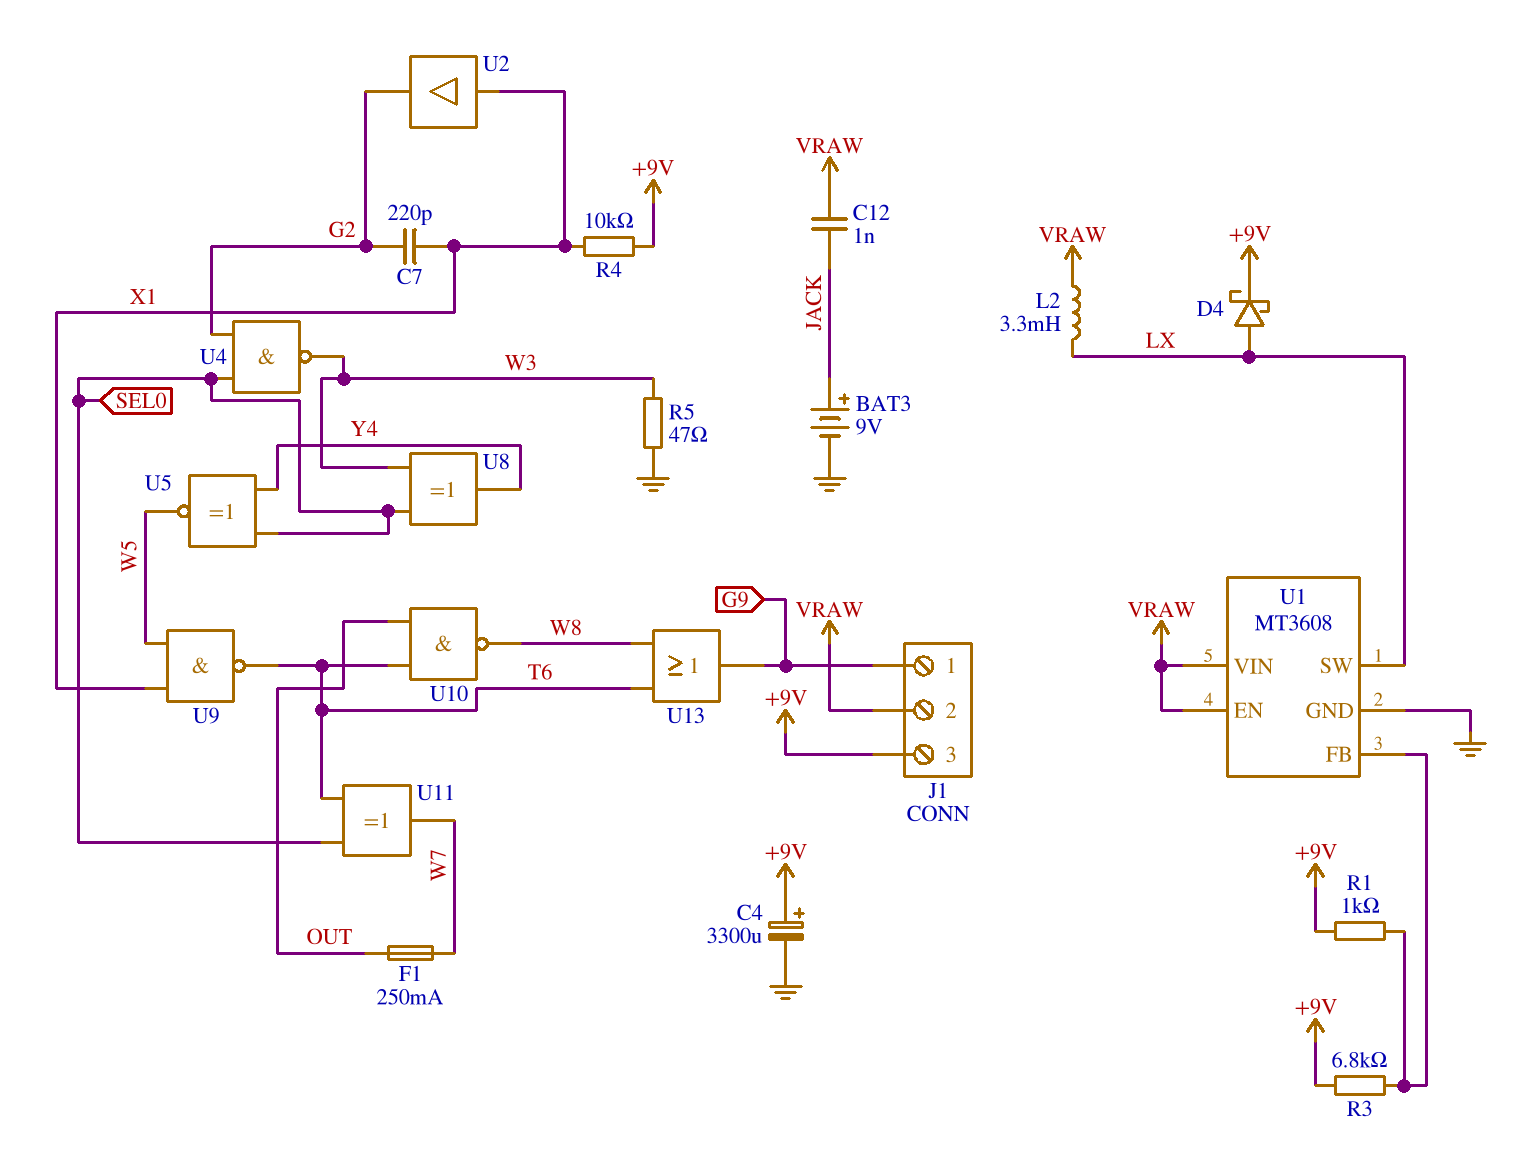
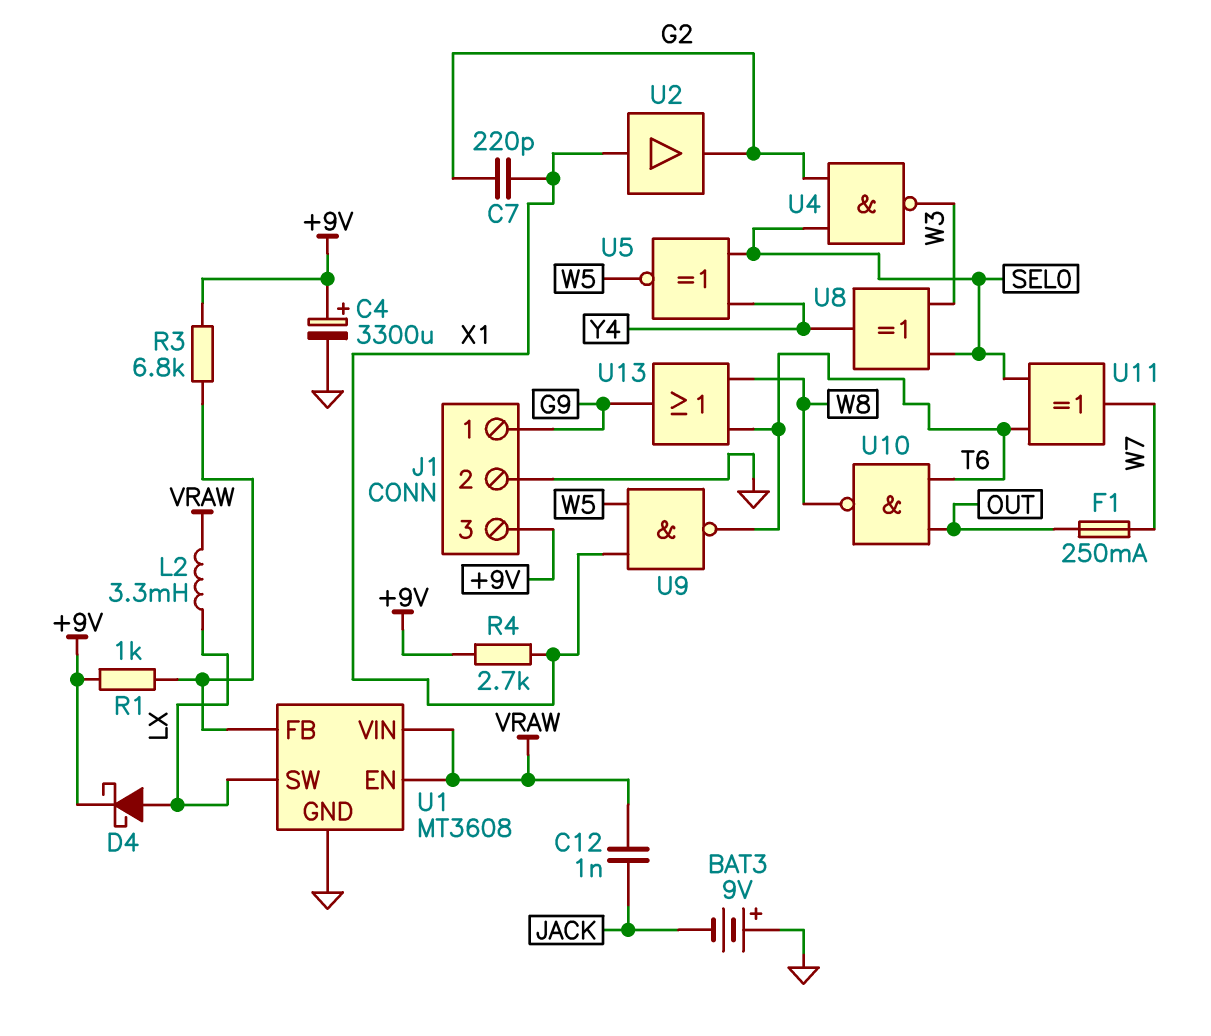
BAT3: 9V (plus JACK, minus GND) -> 9V (plus GND, minus JACK)
J1 pin 2: VRAW -> GND
R4: 10k (+9V, X1) -> 2.7k (+9V, X1)
R5: 47 (GND, W3) -> none

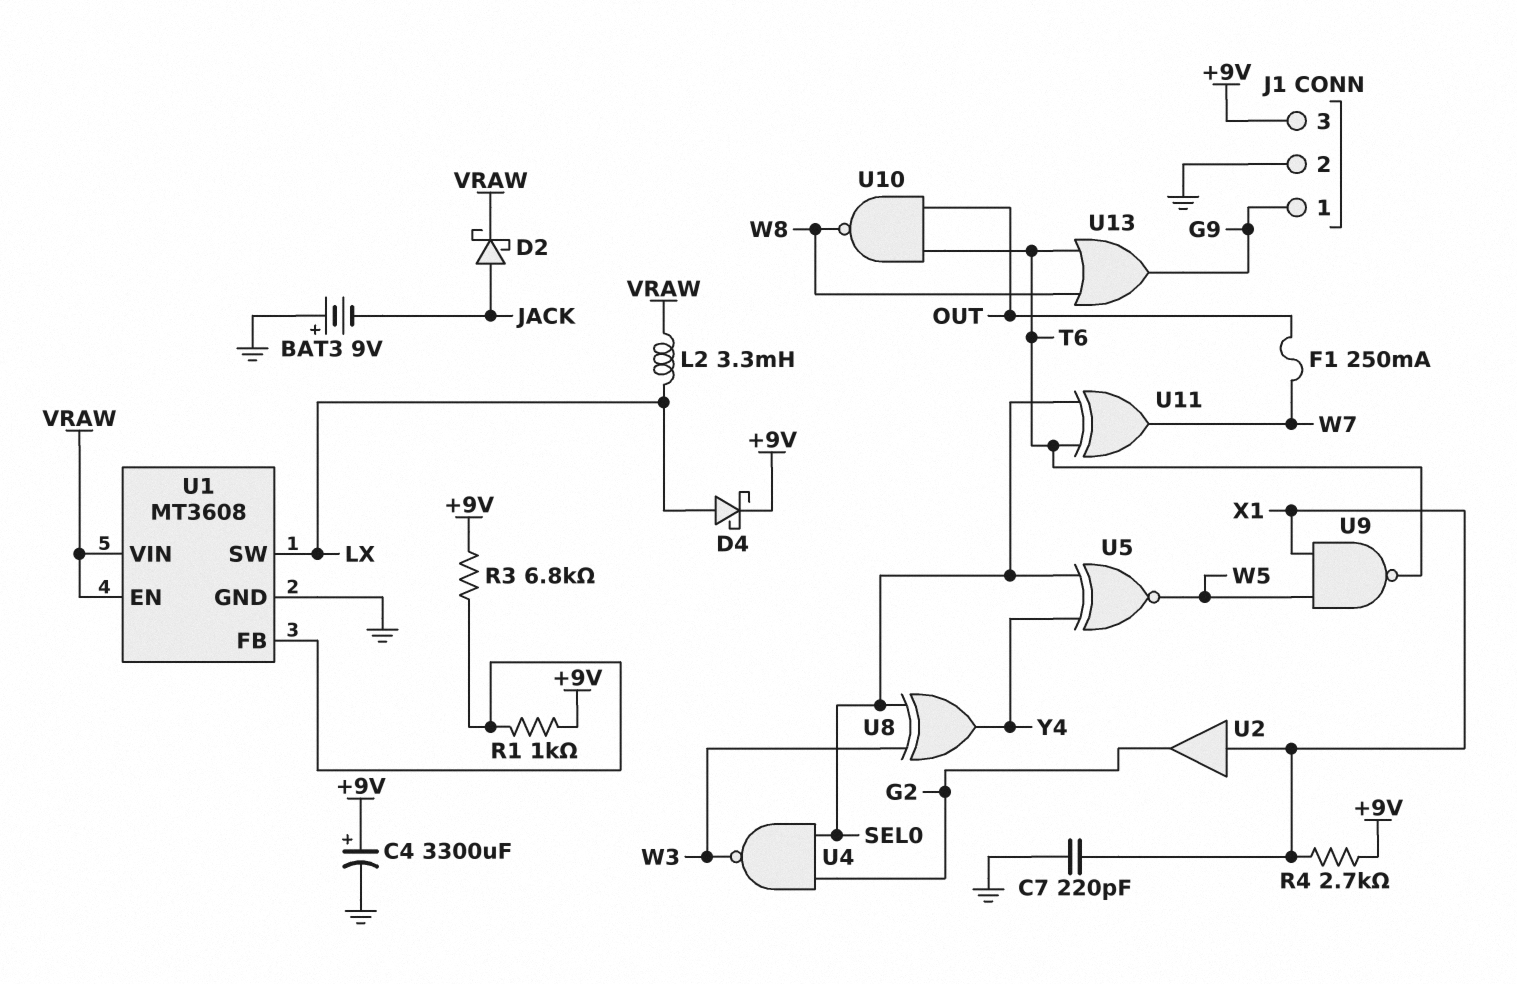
C7: 220pF (G2, X1) -> 220pF (GND, X1)
C12: 1nF (JACK, VRAW) -> none
D2: none -> schottky (A JACK, K VRAW)

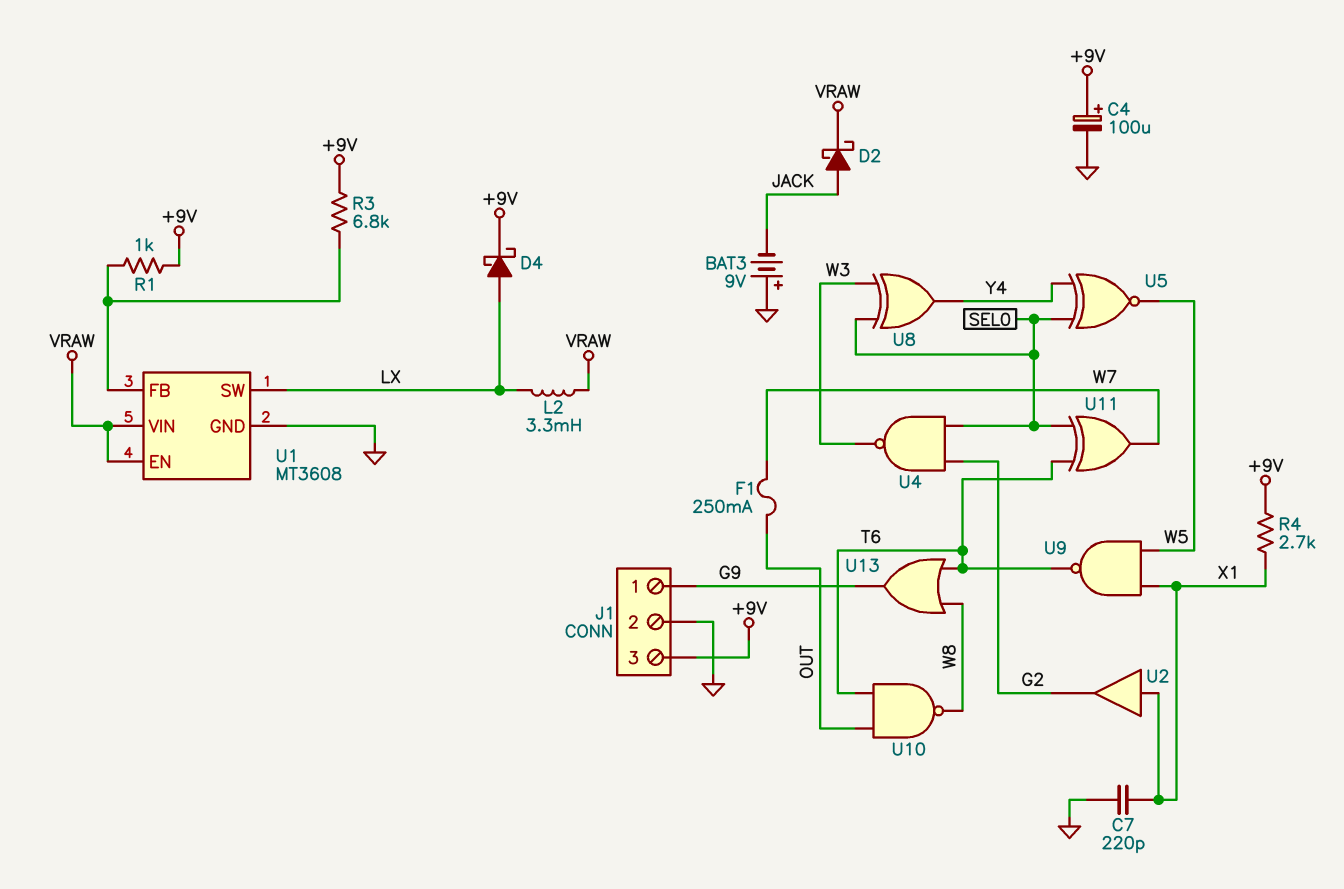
C4: 3300uF (plus +9V, minus GND) -> 100uF (plus +9V, minus GND)

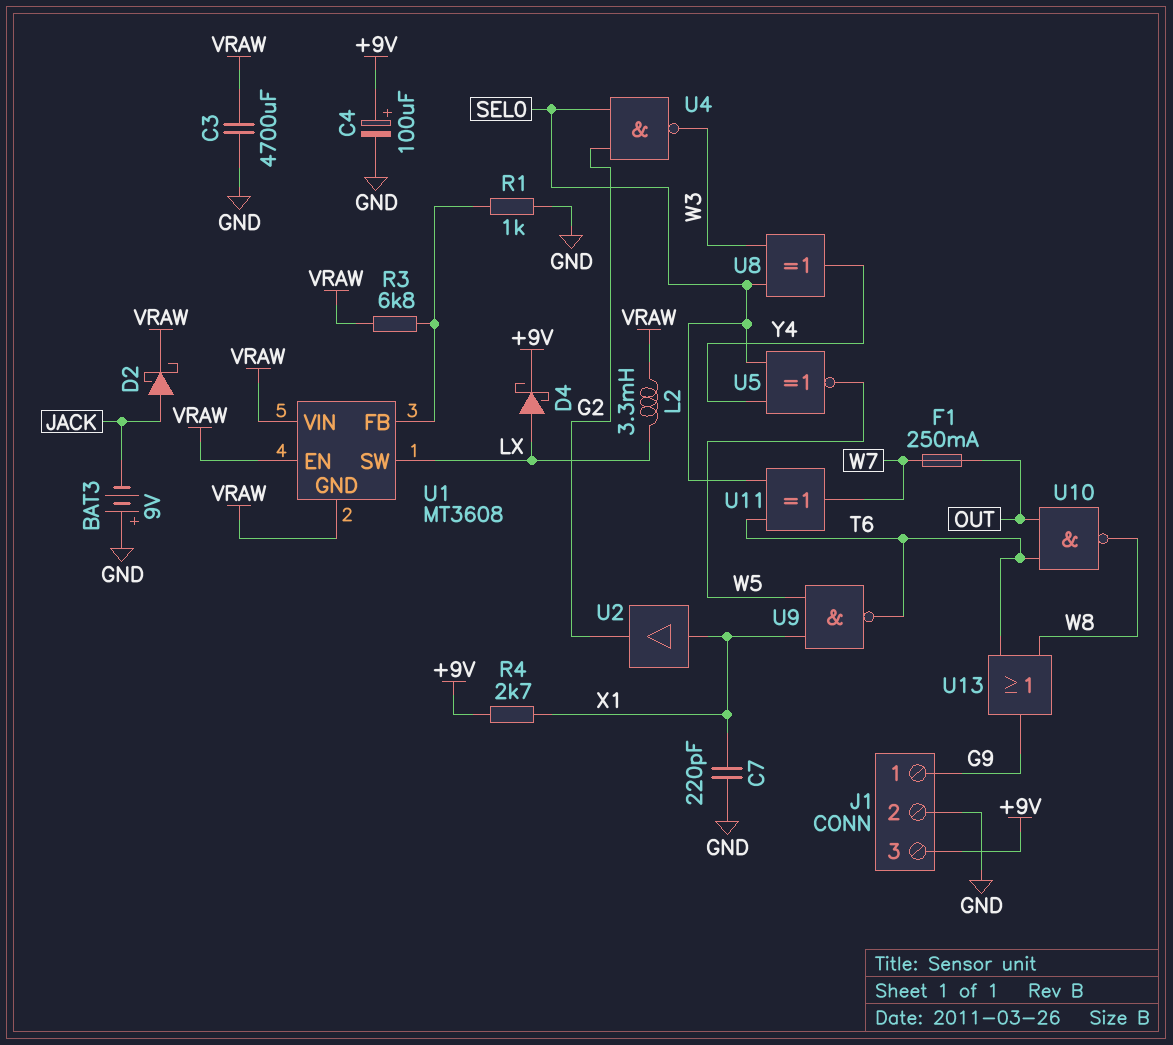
C3: none -> 4700uF (GND, VRAW)
R1: 1k (+9V, U1/FB) -> 1k (GND, U1/FB)
R3: 6.8k (+9V, U1/FB) -> 6.8k (U1/FB, VRAW)
U1 pin GND: GND -> VRAW

